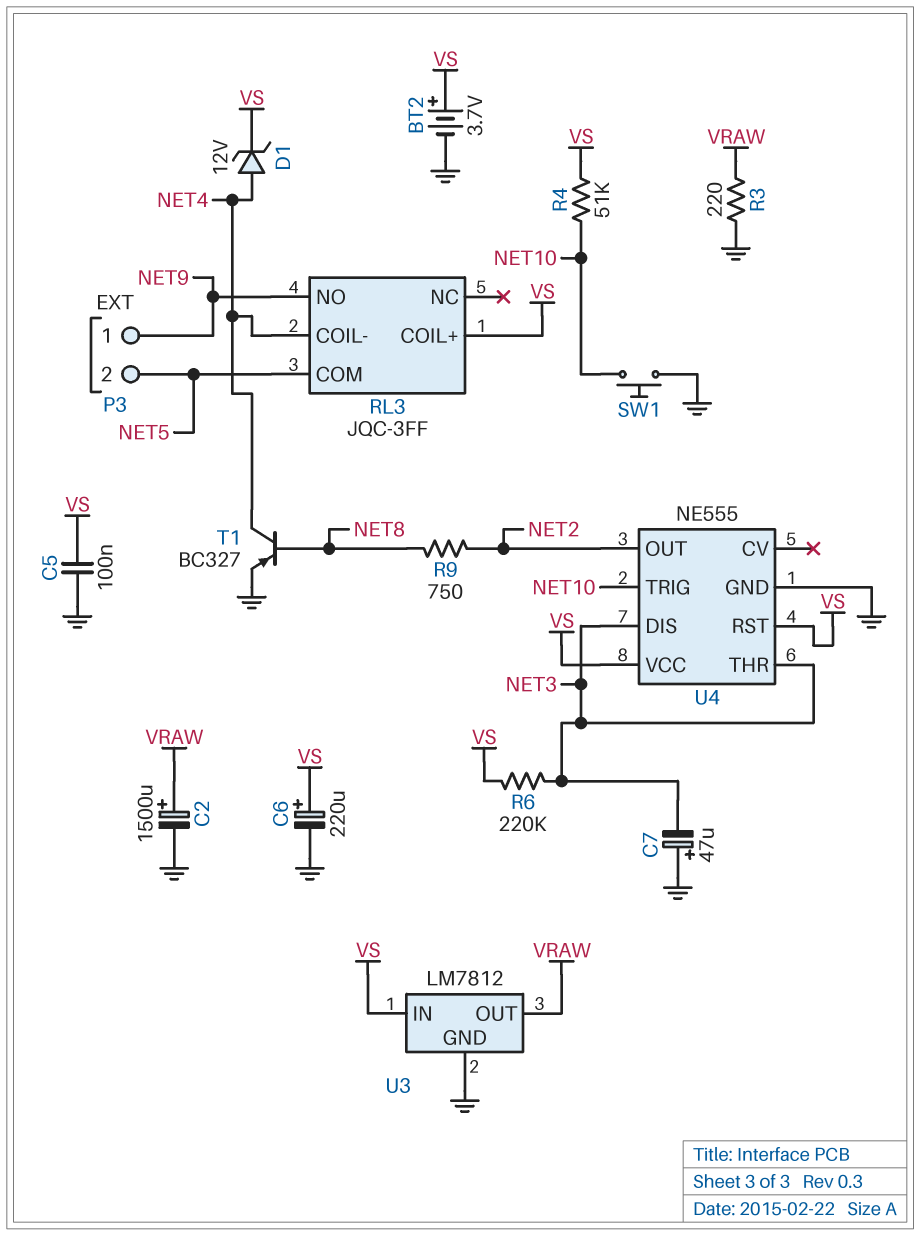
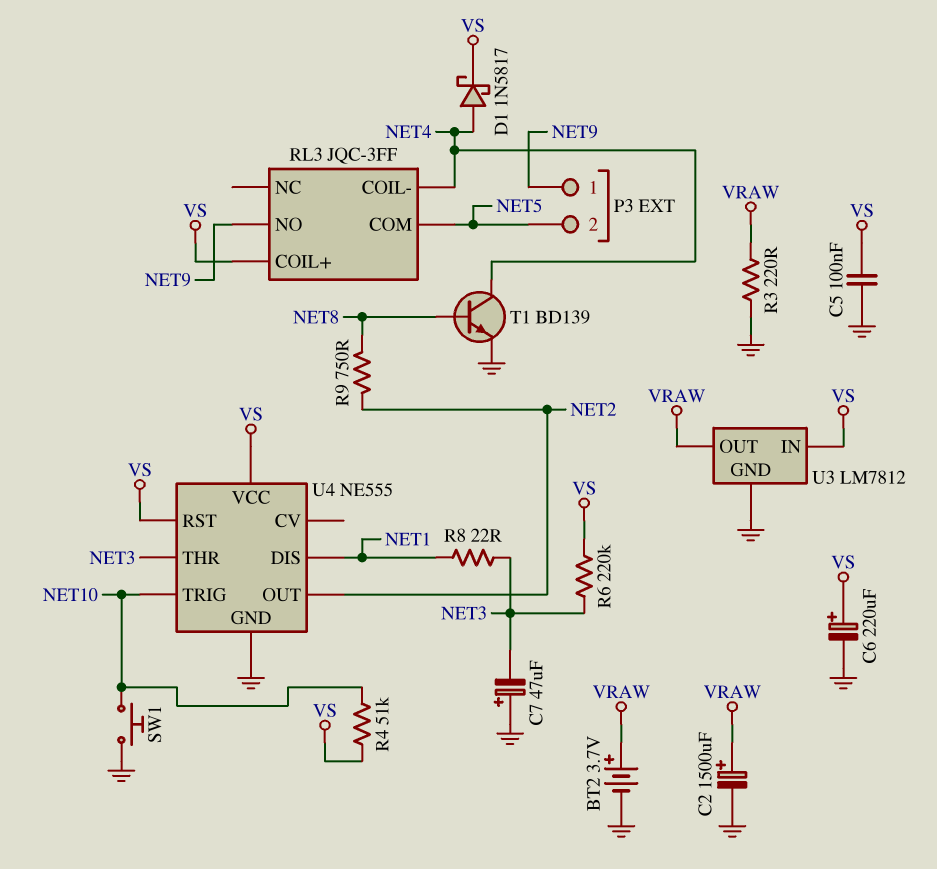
BT2: 3.7V (plus VS, minus GND) -> 3.7V (plus VRAW, minus GND)
D1: zener 12V (A NET4, K VS) -> schottky 1N5817 (A NET4, K VS)
R8: none -> 22 (NET1, NET3)
T1: PNP BC327 (B NET8, C NET4, E GND) -> NPN BD139 (B NET8, C NET4, E GND)
U4 pin DIS: NET3 -> NET1

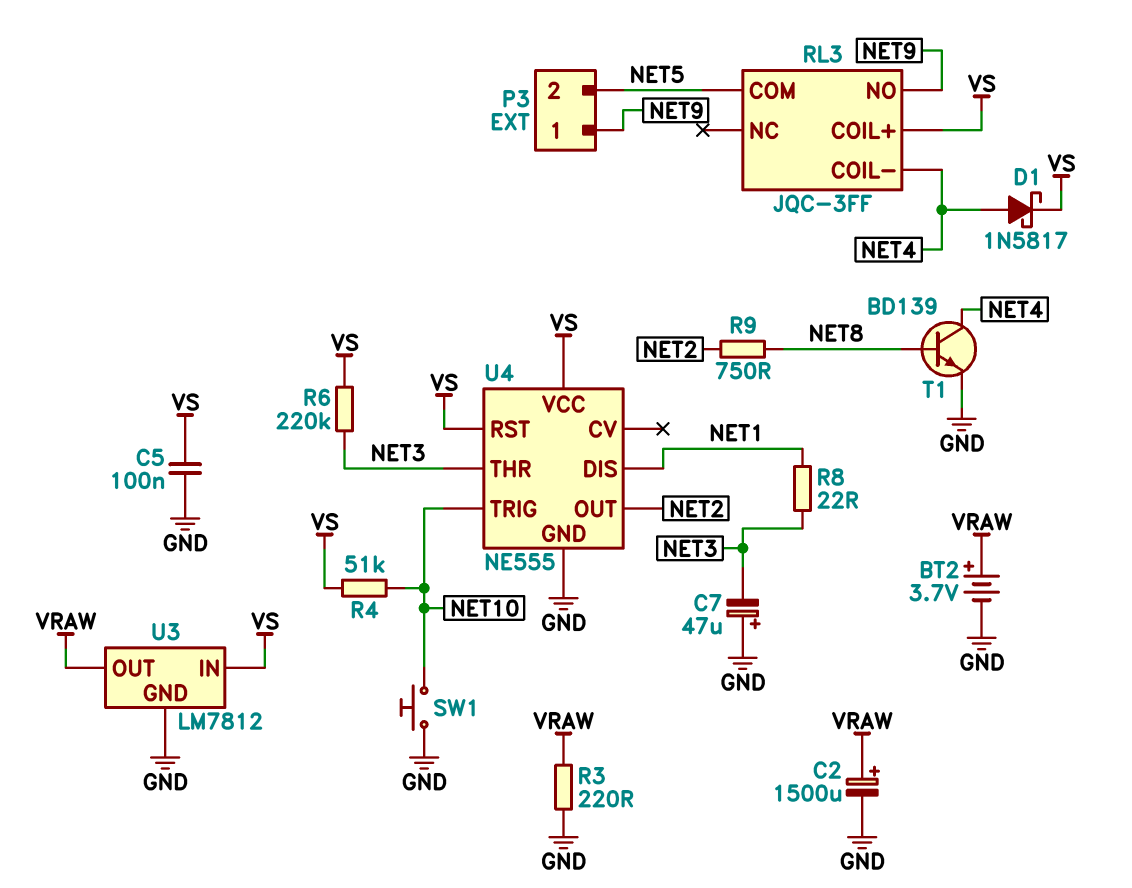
C6: 220uF (plus VS, minus GND) -> none

